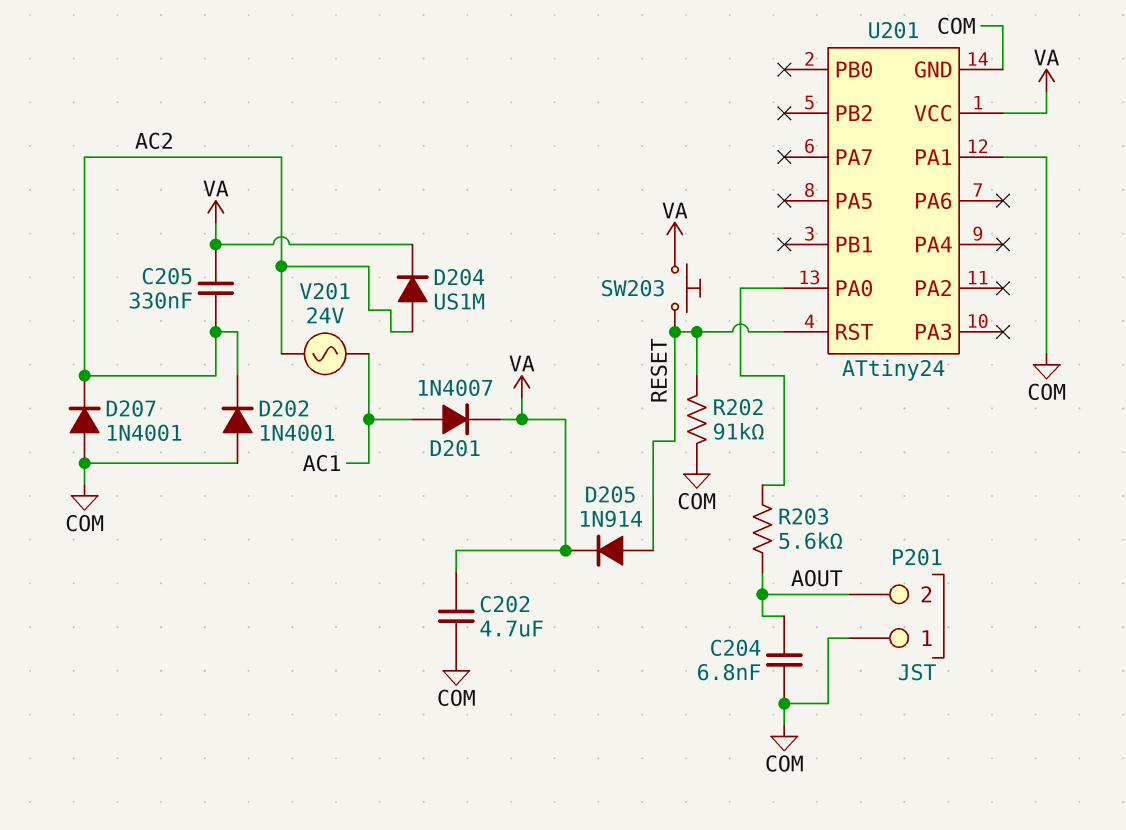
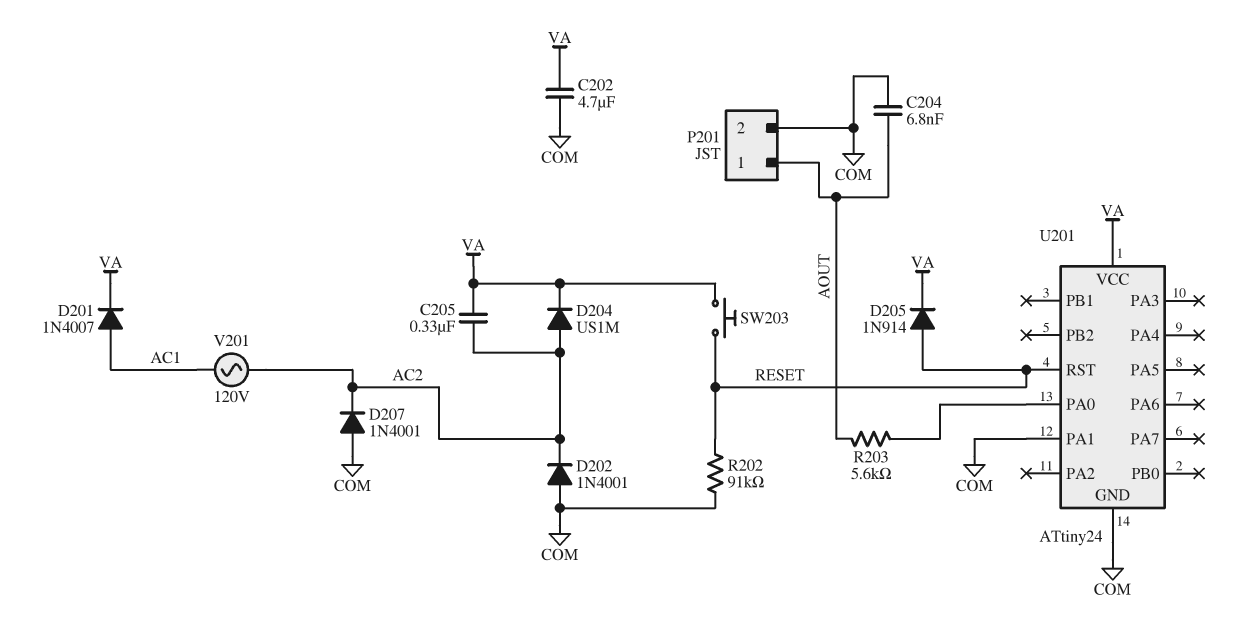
P201 pin 1: COM -> AOUT
P201 pin 2: AOUT -> COM
V201: AC 24V (AC1, AC2) -> AC 120V (AC1, AC2)

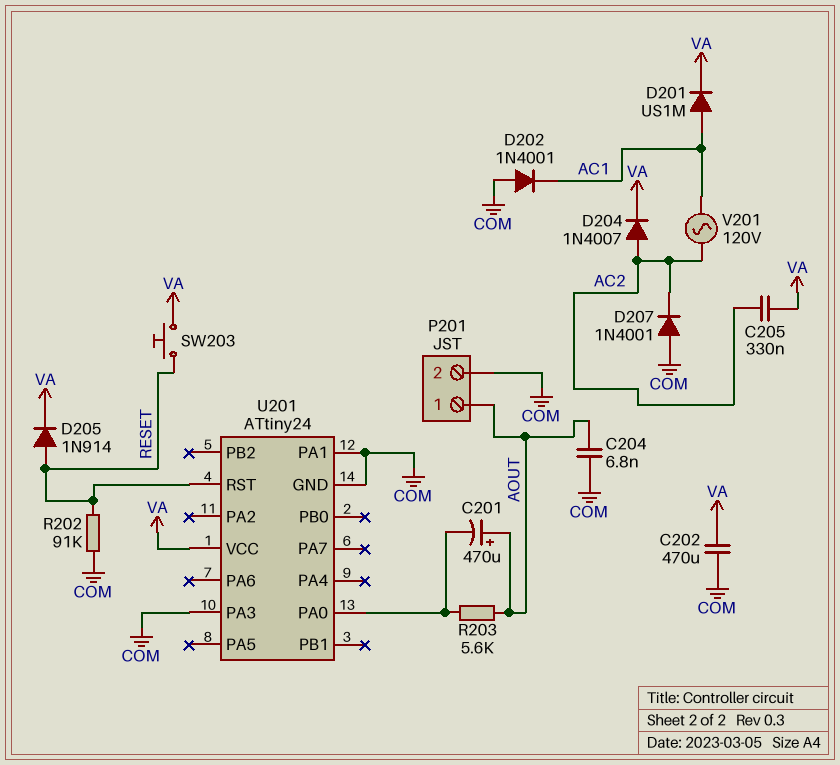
C201: none -> 470uF (plus AOUT, minus U201/PA0)
C202: 4.7uF (COM, VA) -> 470uF (COM, VA)
D201: diode 1N4007 (A AC1, K VA) -> diode US1M (A AC1, K VA)
D202: diode 1N4001 (A COM, K AC2) -> diode 1N4001 (A COM, K AC1)
D204: diode US1M (A AC2, K VA) -> diode 1N4007 (A AC2, K VA)
U201 pin PA3: none -> COM

